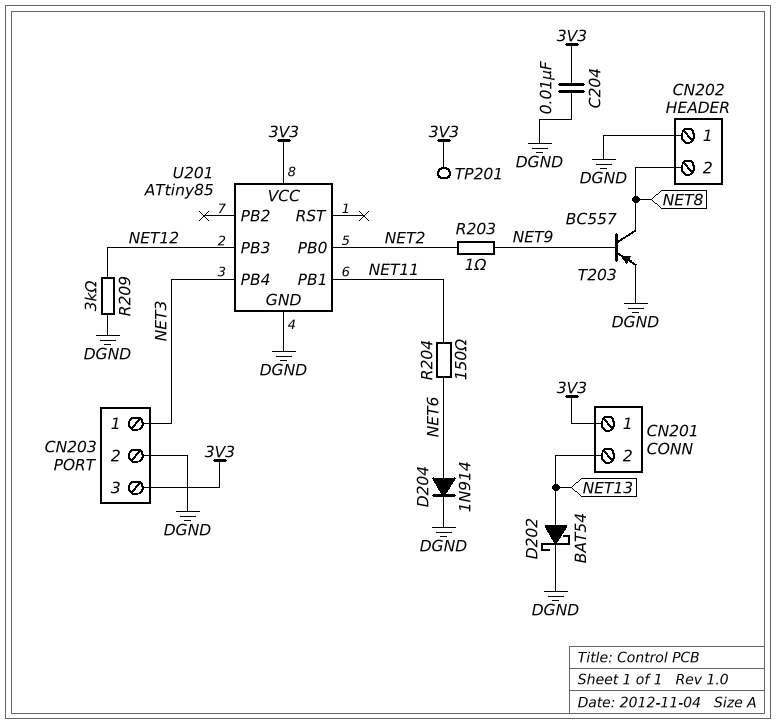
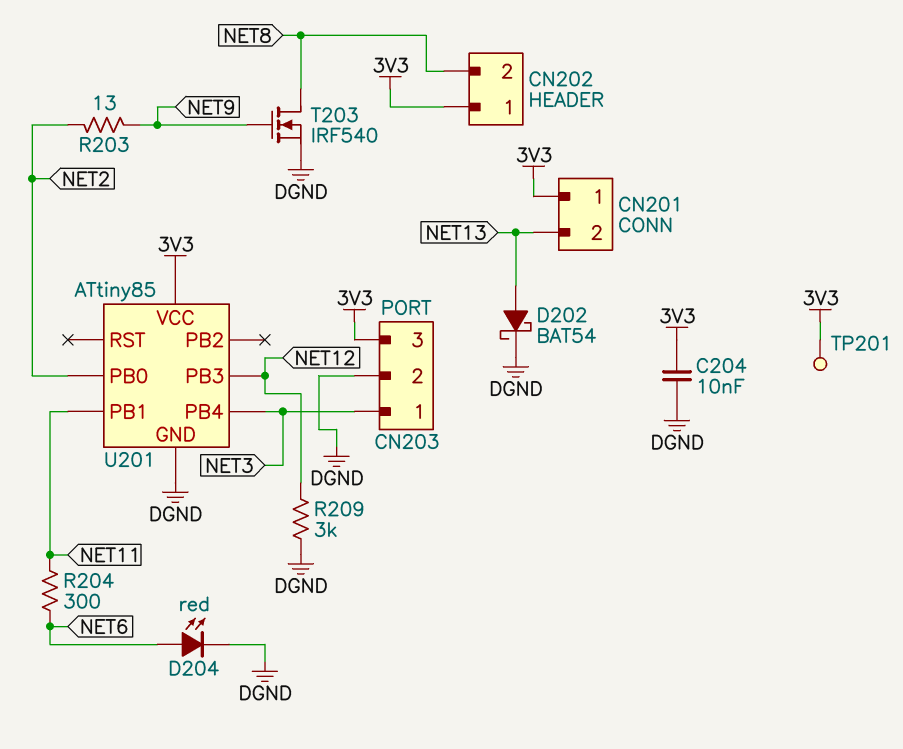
CN202 pin 1: DGND -> 3V3
D204: diode 1N914 (A NET6, K DGND) -> LED red (A NET6, K DGND)
R203: 1 (NET2, NET9) -> 13 (NET2, NET9)
R204: 150 (NET6, NET11) -> 300 (NET6, NET11)
T203: PNP BC557 (B NET9, C NET8, E DGND) -> NMOS IRF540 (G NET9, D NET8, S DGND)

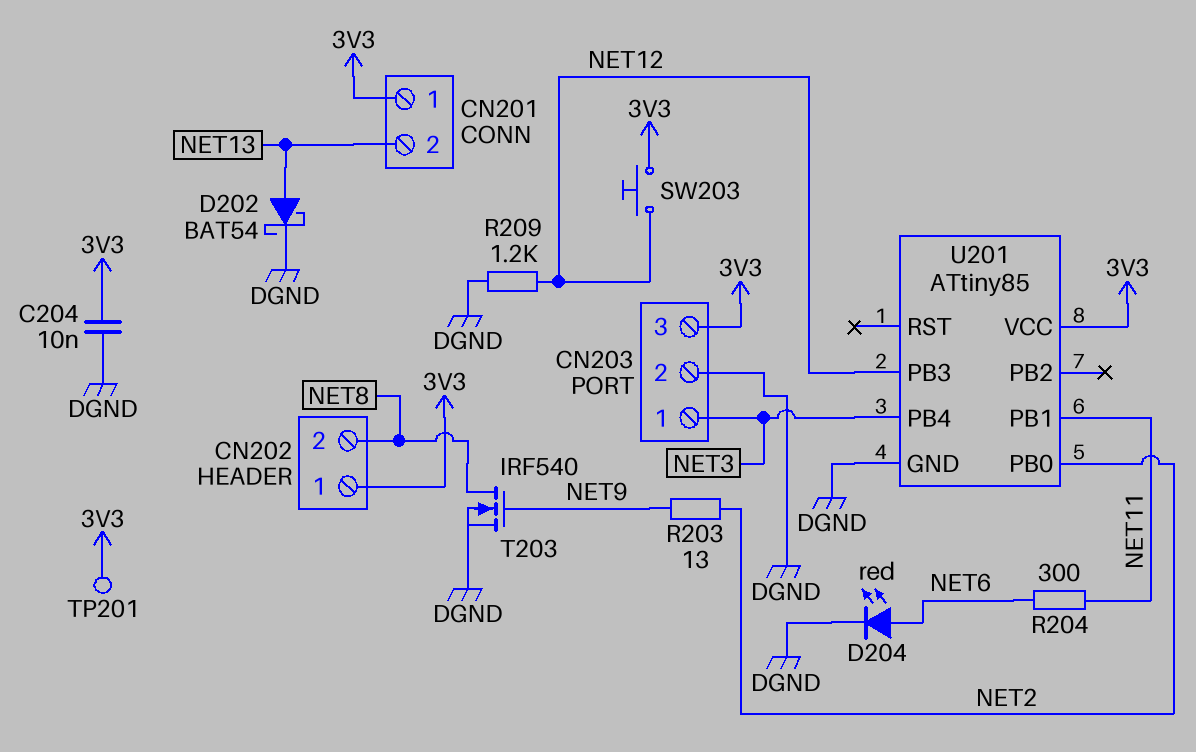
R209: 3k (DGND, NET12) -> 1.2k (DGND, NET12)
SW203: none -> button (3V3, NET12)

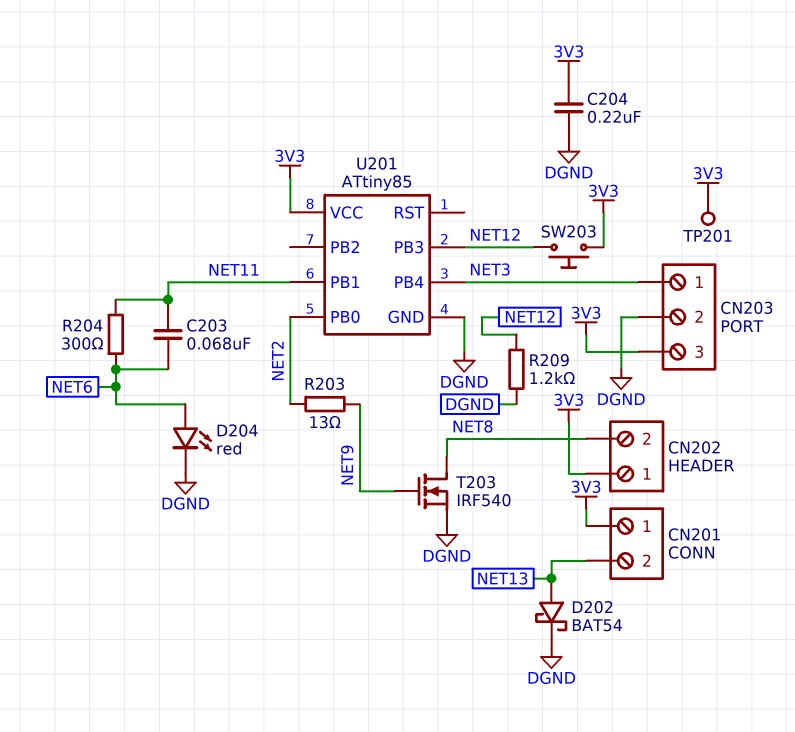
C203: none -> 68nF (NET6, NET11)
C204: 10nF (3V3, DGND) -> 220nF (3V3, DGND)

